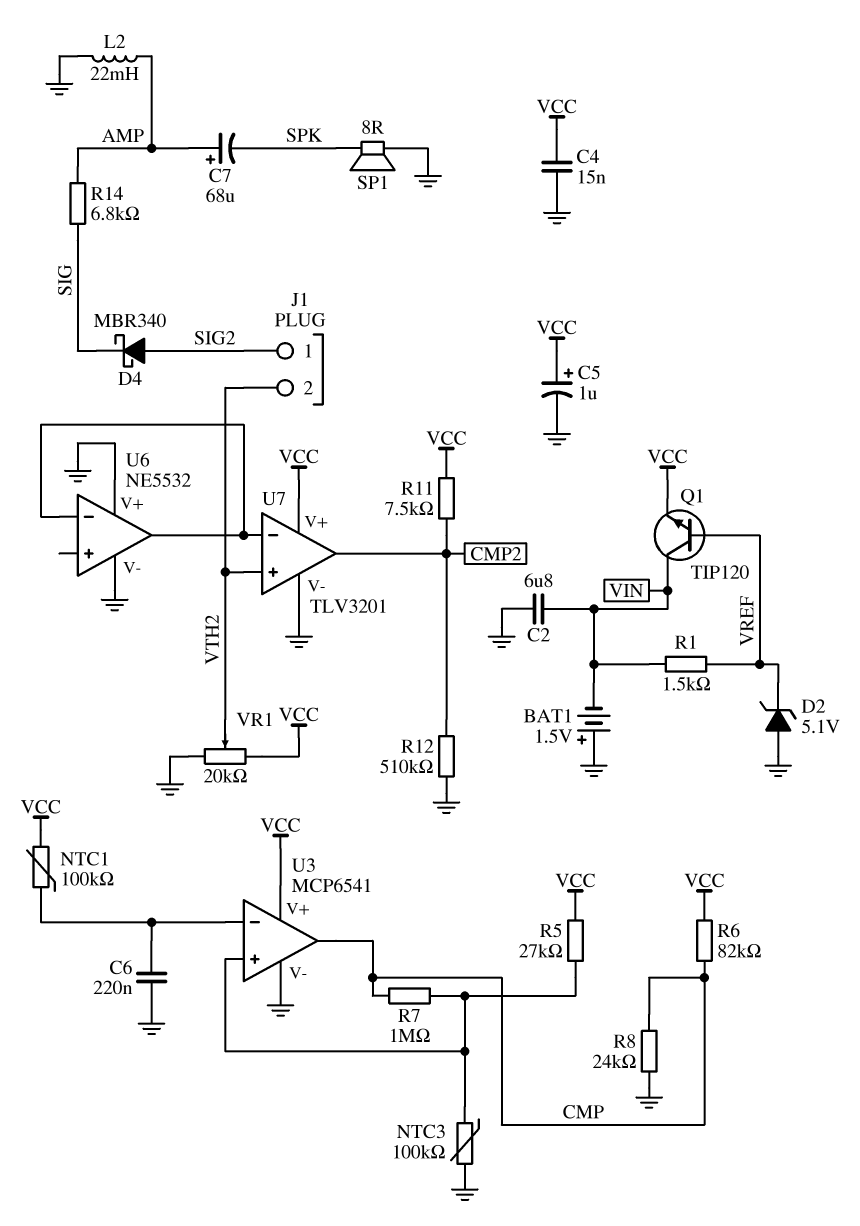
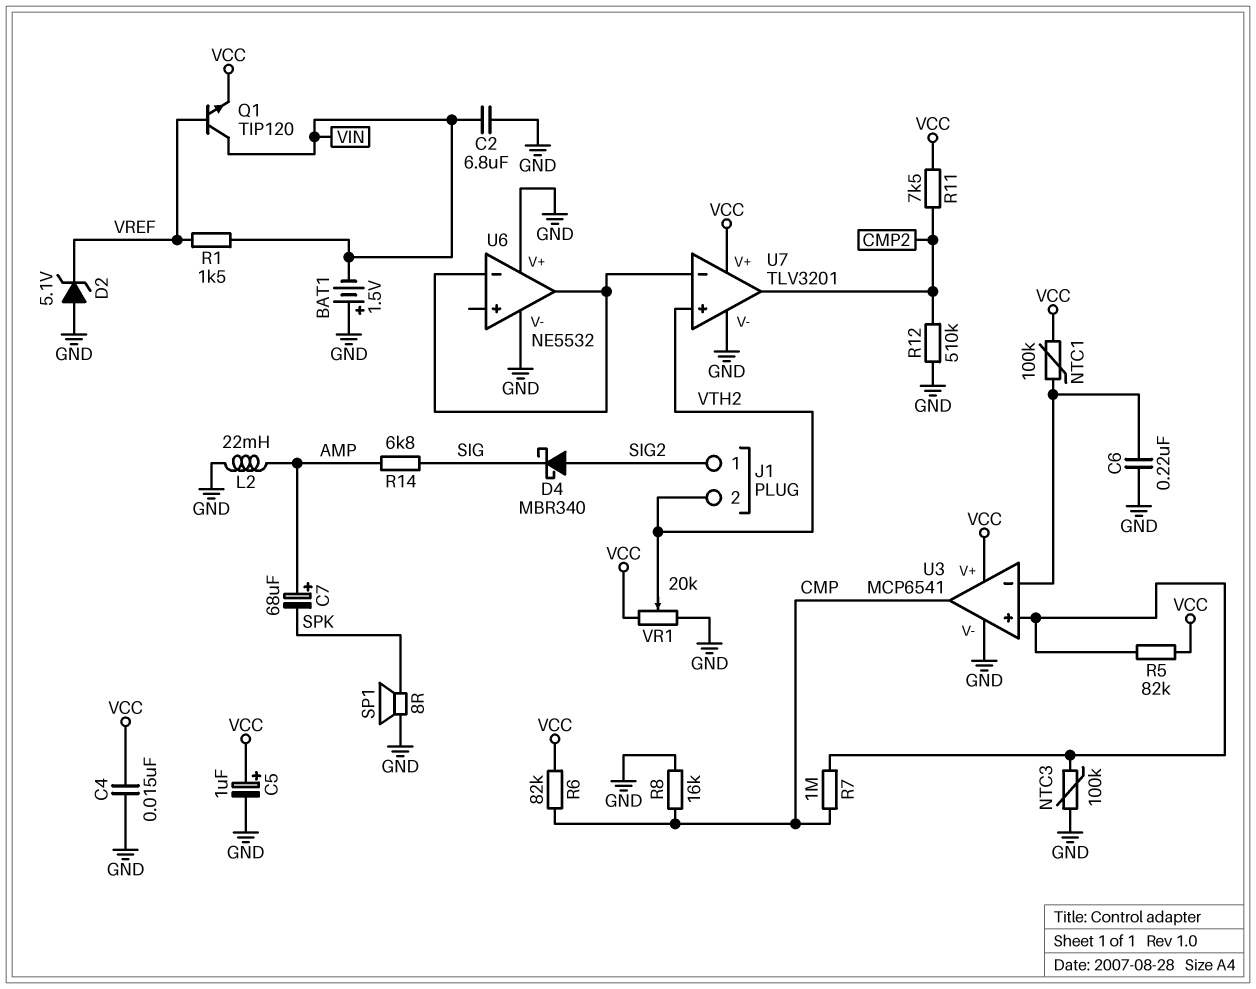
R5: 27k (U3/in+, VCC) -> 82k (U3/in+, VCC)
R8: 24k (CMP, GND) -> 16k (CMP, GND)

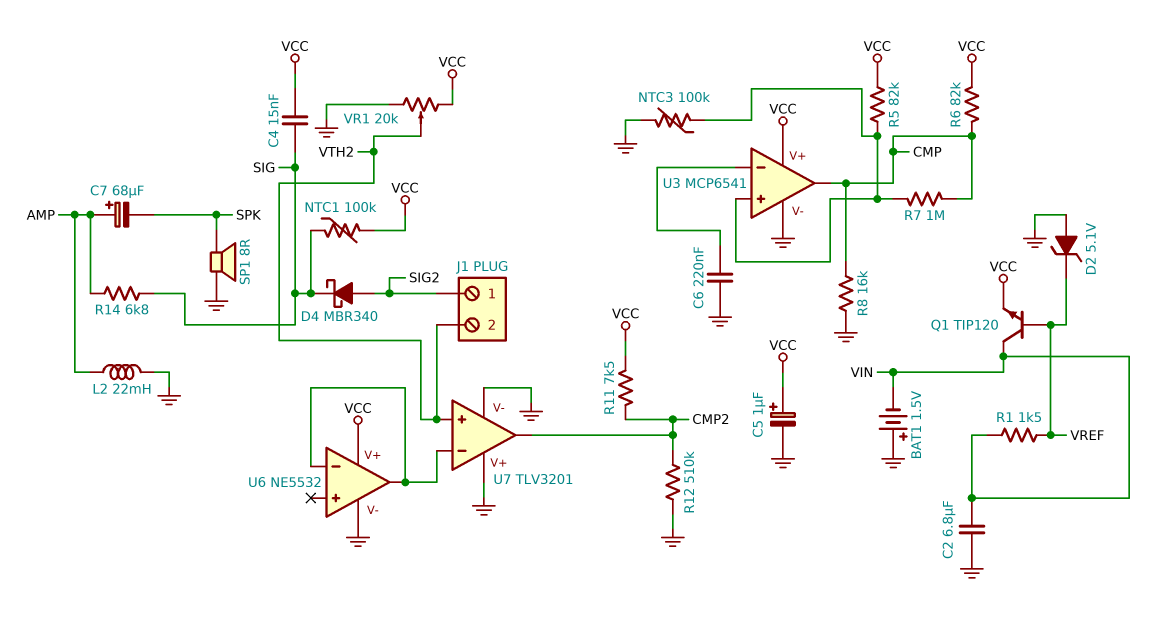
C4: 15nF (GND, VCC) -> 15nF (SIG, VCC)
NTC1: 100k (U3/in-, VCC) -> 100k (SIG, VCC)
U6 pin V+: GND -> VCC
U7 pin V+: VCC -> GND

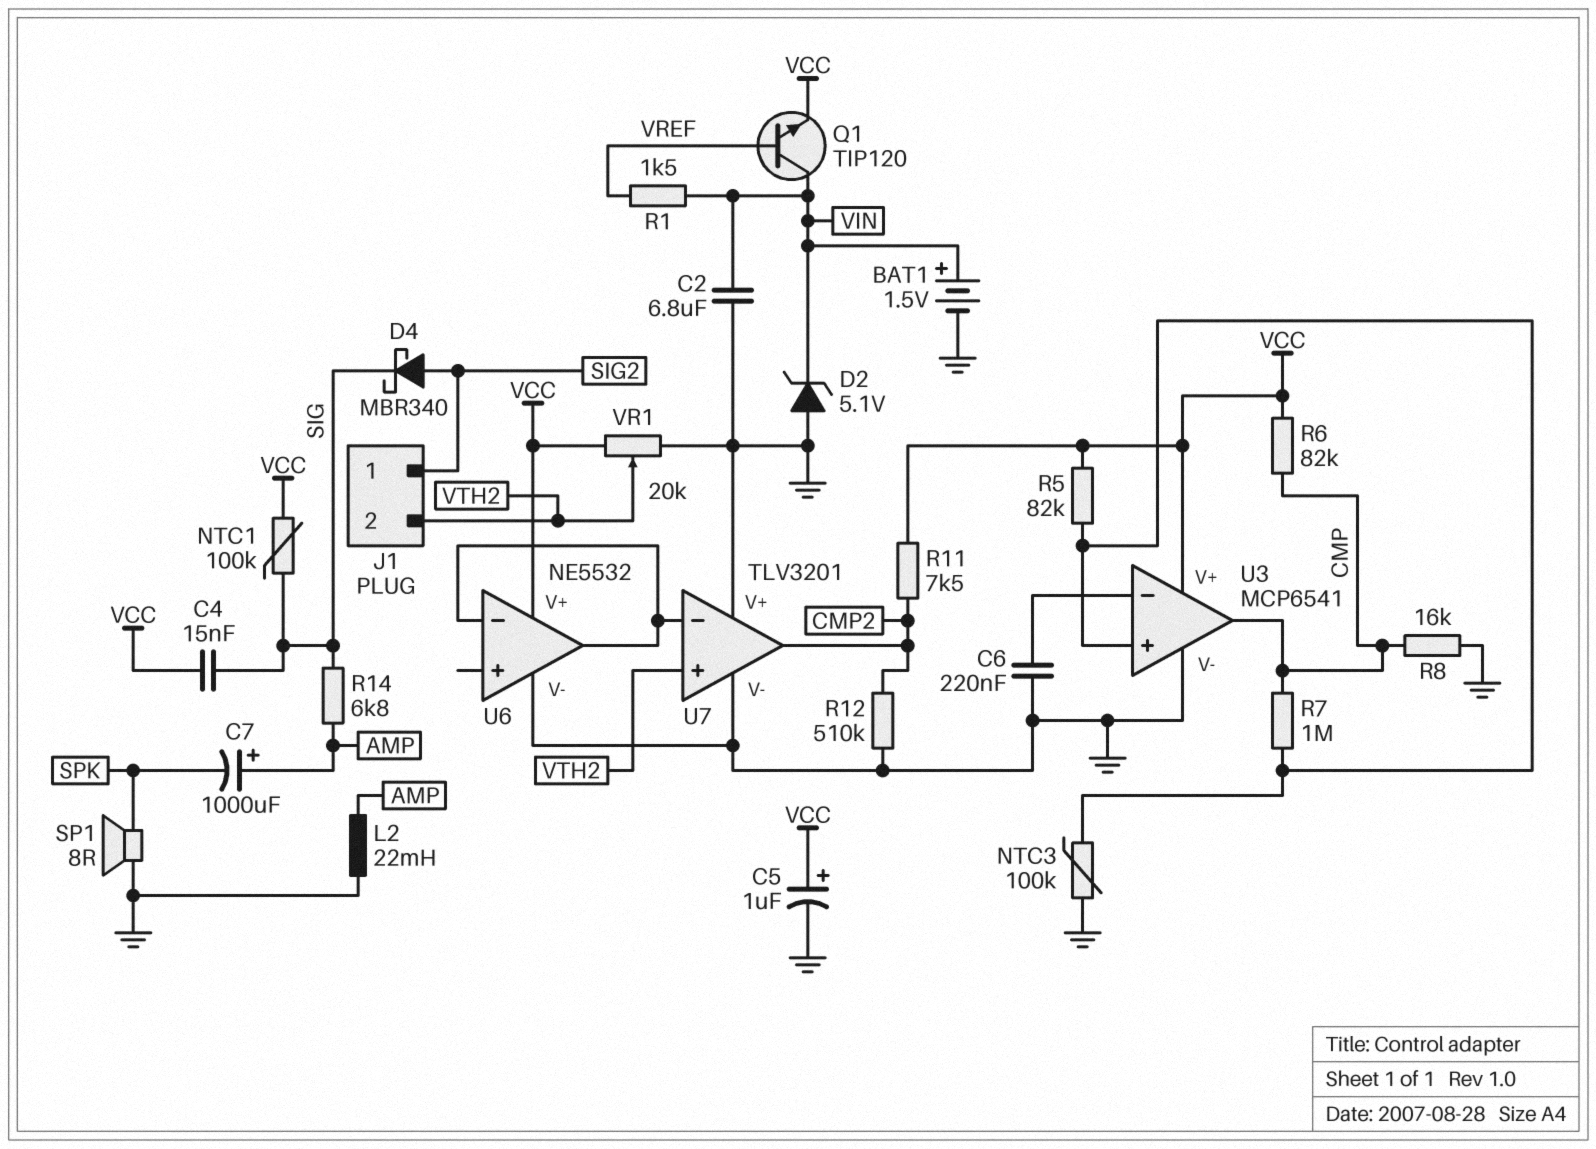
BAT1: 1.5V (plus GND, minus VIN) -> 1.5V (plus VIN, minus GND)
C7: 68uF (plus AMP, minus SPK) -> 1000uF (plus AMP, minus SPK)
D2: zener 5.1V (A GND, K VREF) -> zener 5.1V (A GND, K VIN)

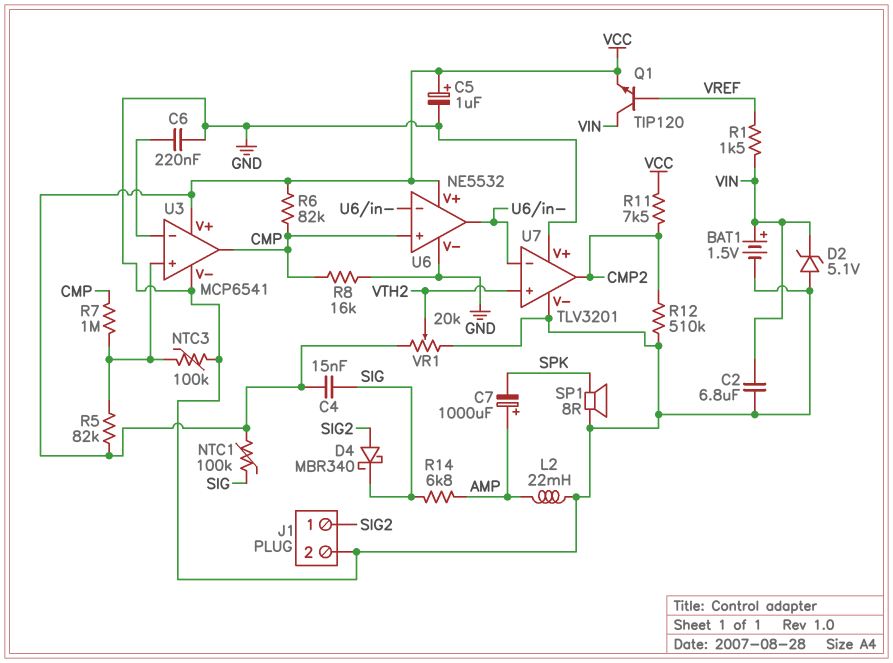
J1 pin 2: VTH2 -> GND
U6 pin in+: none -> CMP

